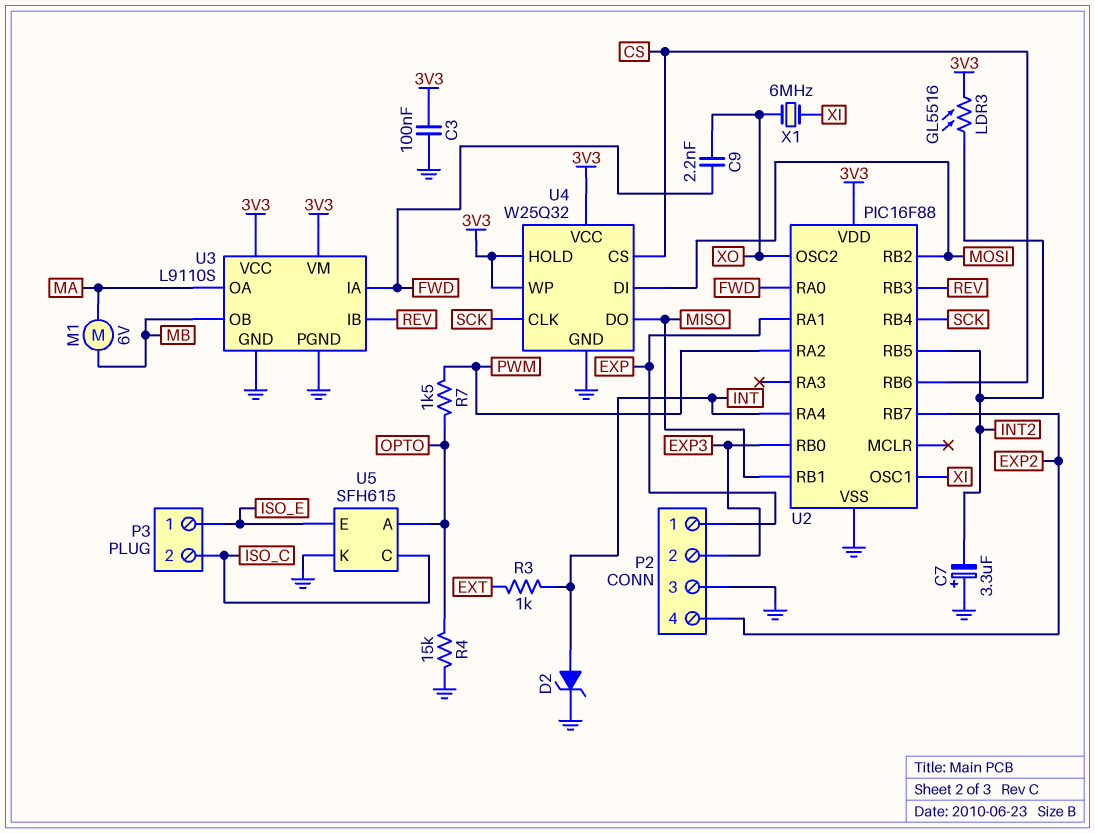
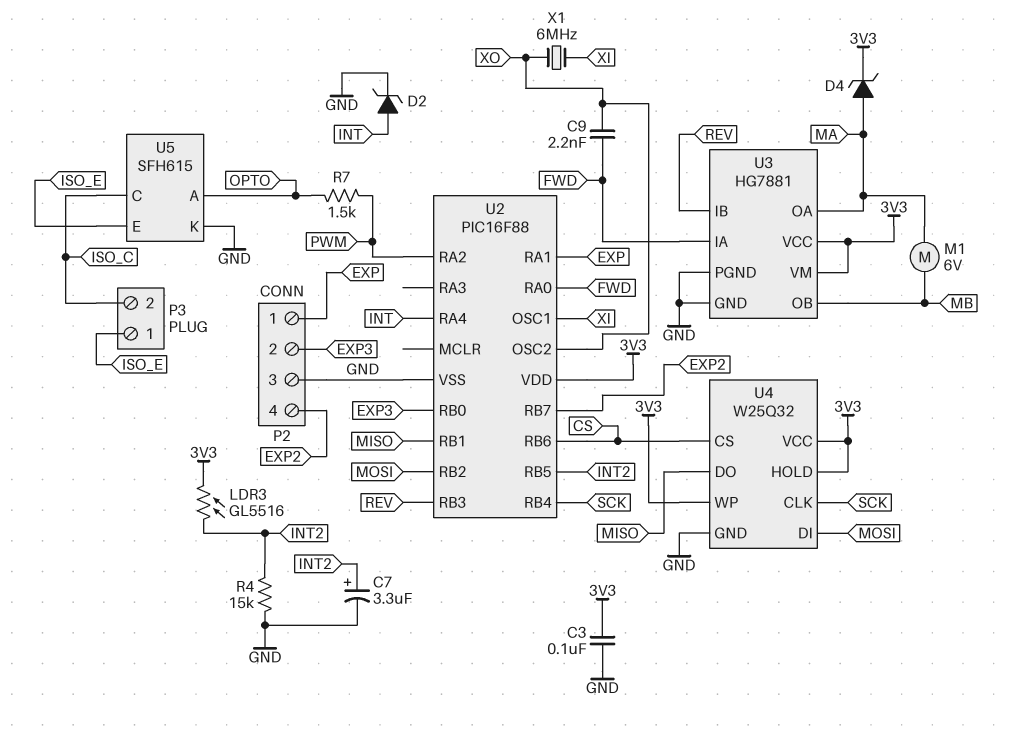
C7: 3.3uF (plus GND, minus INT2) -> 3.3uF (plus INT2, minus GND)
D4: none -> zener (A MA, K 3V3)
R3: 1k (EXT, INT) -> none
R4: 15k (GND, OPTO) -> 15k (GND, INT2)
U3: L9110S -> HG7881

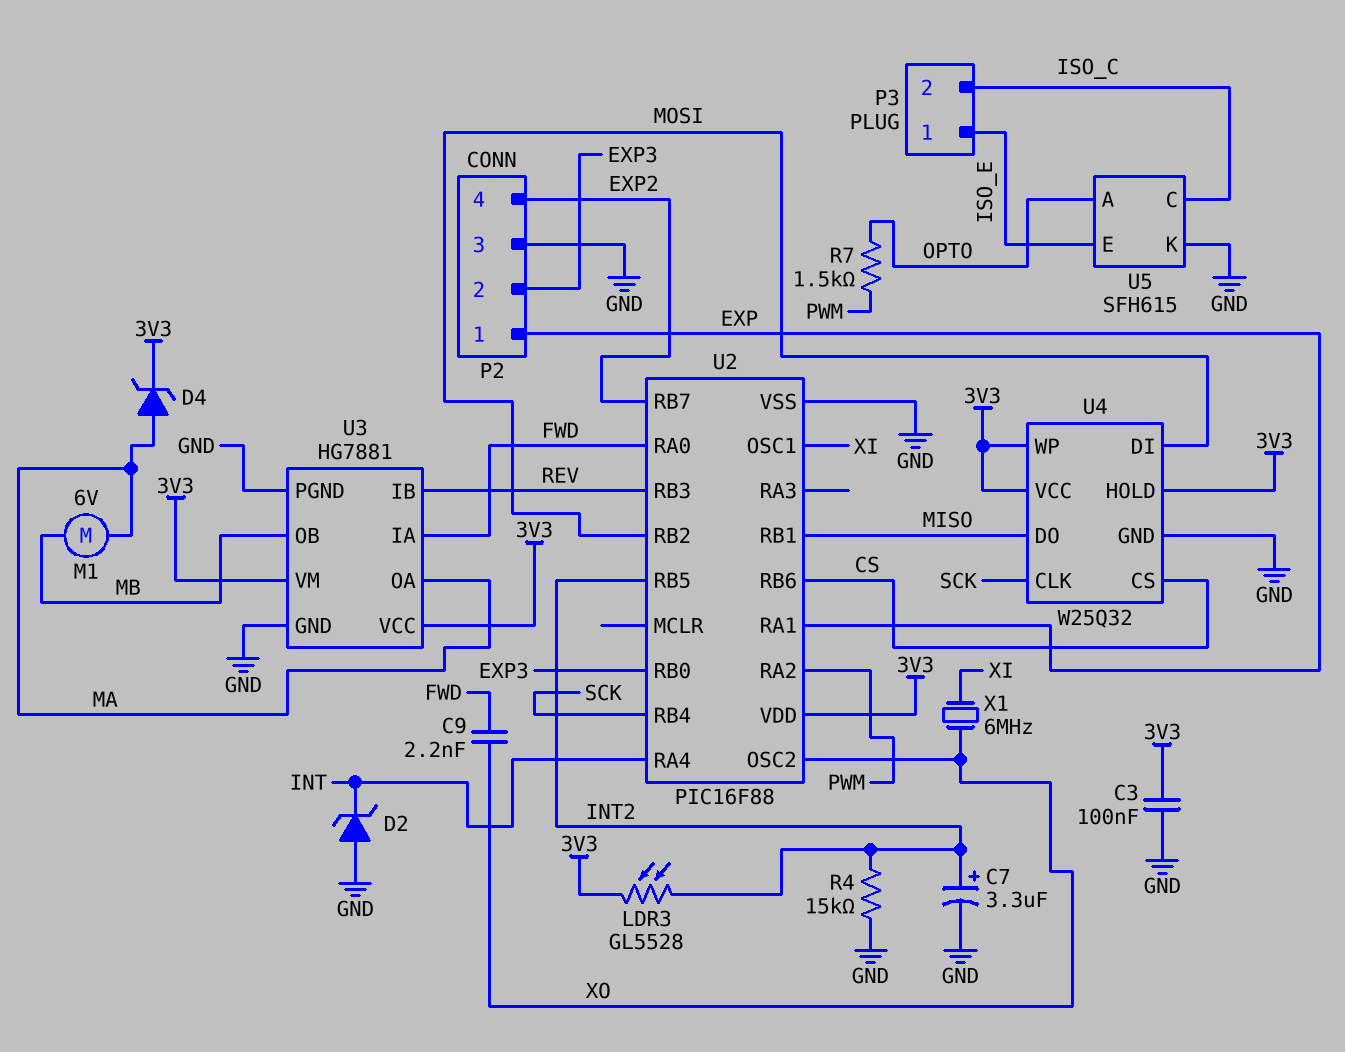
D2: zener (A INT, K GND) -> zener (A GND, K INT)
LDR3: GL5516 (3V3, INT2) -> GL5528 (3V3, INT2)

